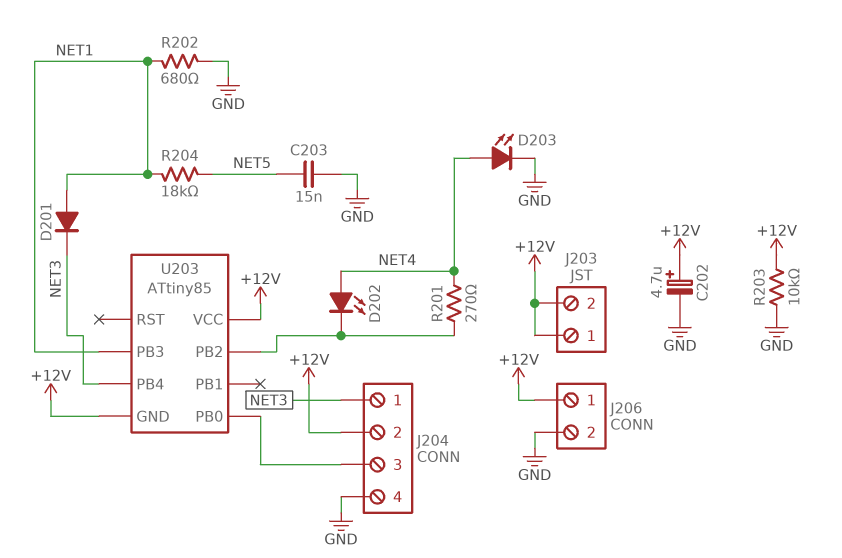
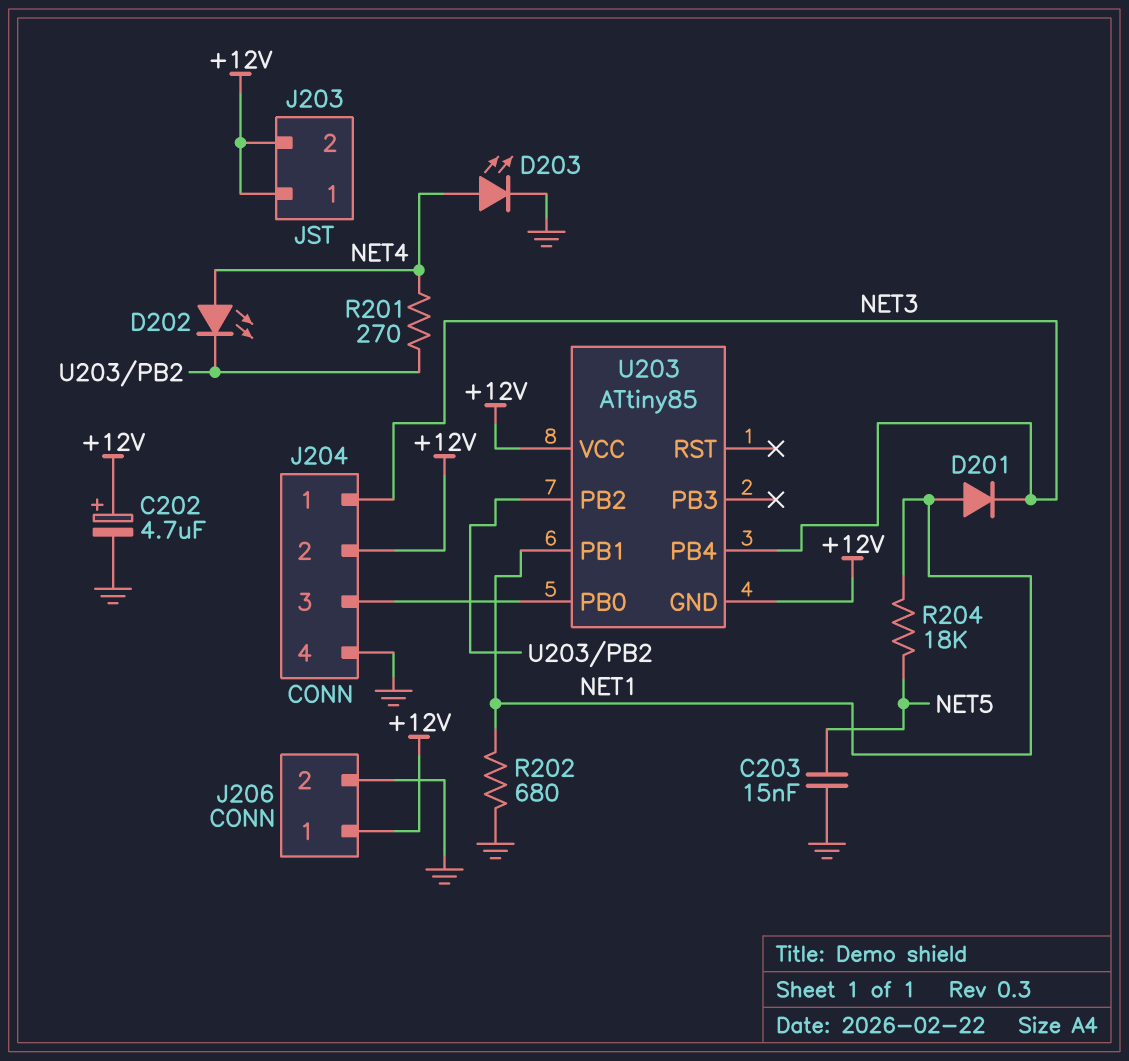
R203: 10k (+12V, GND) -> none
U203 pin PB1: none -> NET1
U203 pin PB3: NET1 -> none

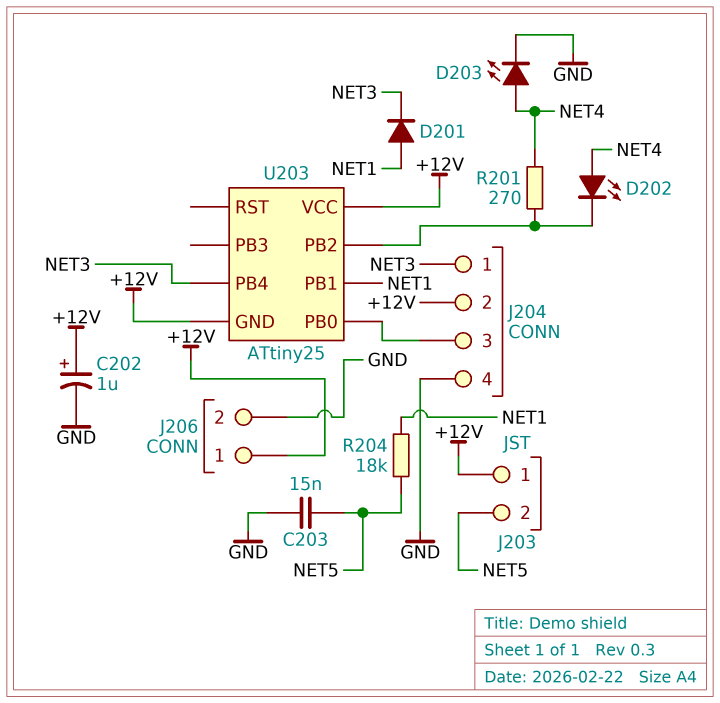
C202: 4.7uF (plus +12V, minus GND) -> 1uF (plus +12V, minus GND)
J203 pin 2: +12V -> NET5
R202: 680 (GND, NET1) -> none
U203: ATtiny85 -> ATtiny25

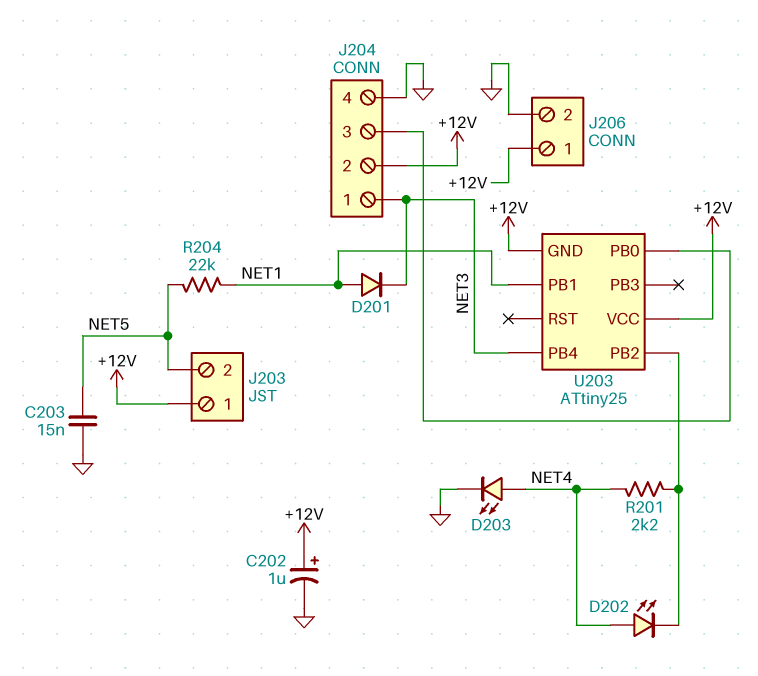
R201: 270 (NET4, U203/PB2) -> 2.2k (NET4, U203/PB2)
R204: 18k (NET1, NET5) -> 22k (NET1, NET5)

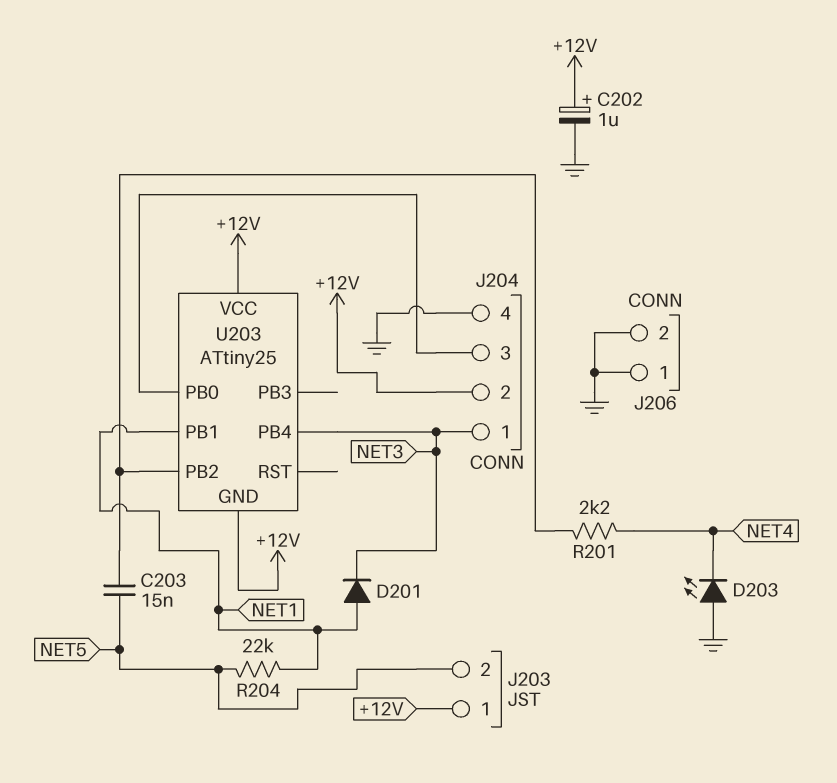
C203: 15nF (GND, NET5) -> 15nF (NET5, U203/PB2)
D202: LED (A NET4, K U203/PB2) -> none
D203: LED (A NET4, K GND) -> LED (A GND, K NET4)
J206 pin 1: +12V -> GND

